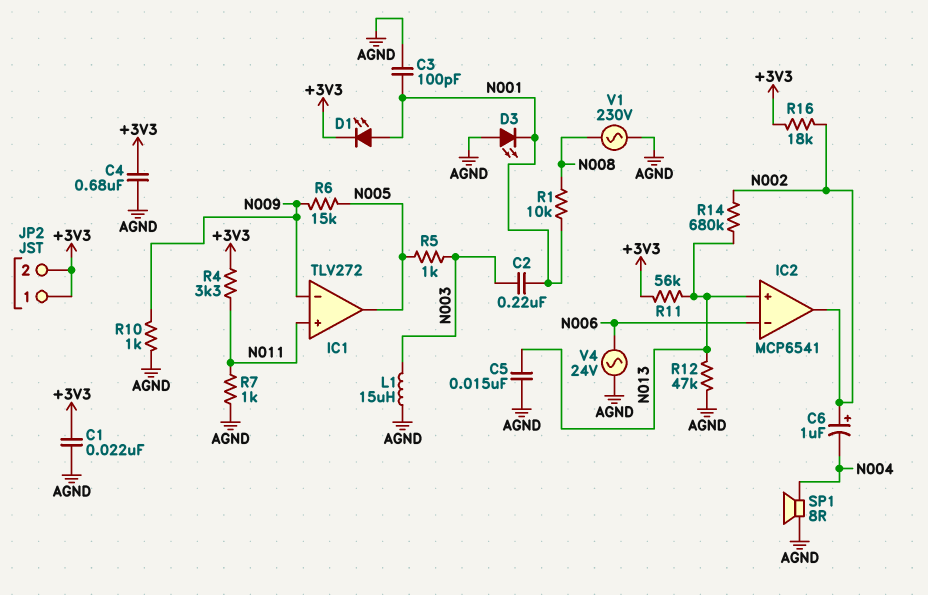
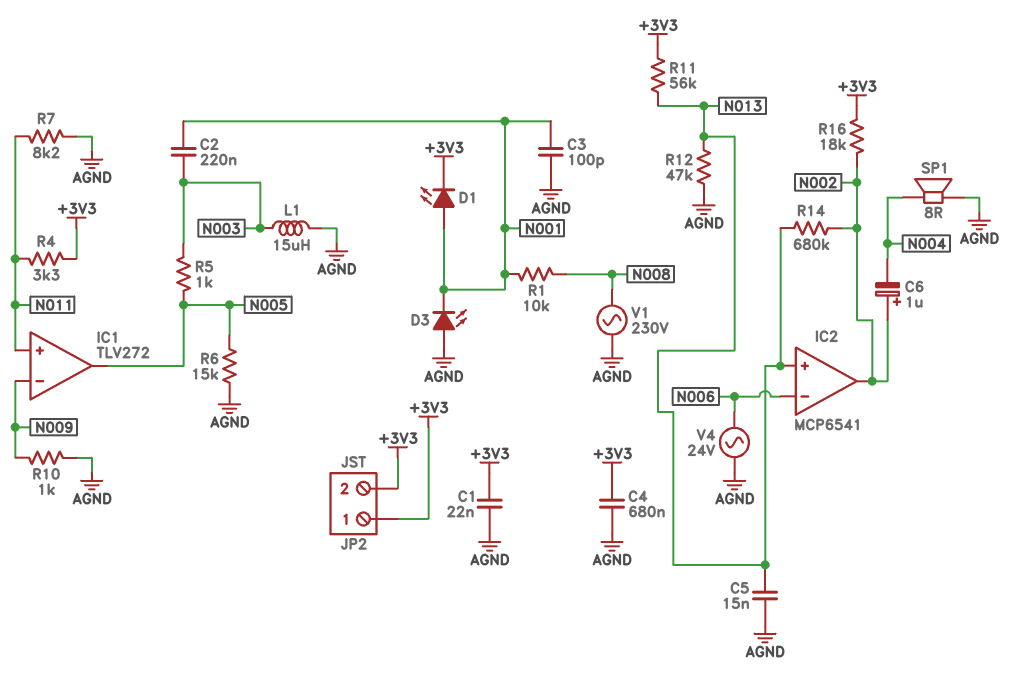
R6: 15k (N005, N009) -> 15k (AGND, N005)
R7: 1k (AGND, N011) -> 8.2k (AGND, N011)

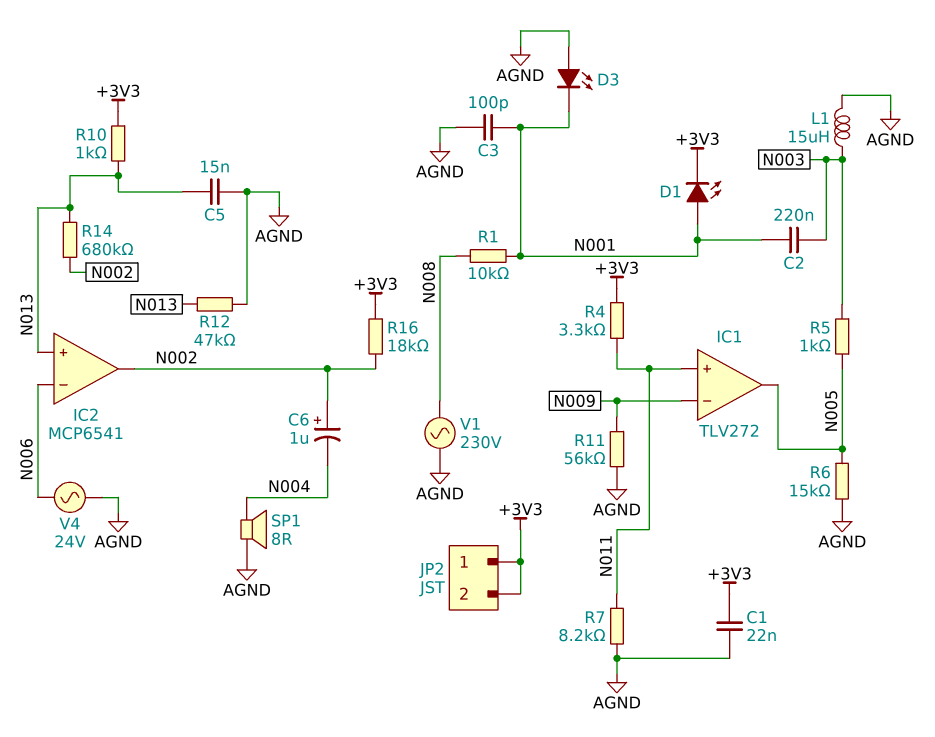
C4: 680nF (+3V3, AGND) -> none
R10: 1k (AGND, N009) -> 1k (+3V3, N013)
R11: 56k (+3V3, N013) -> 56k (AGND, N009)

